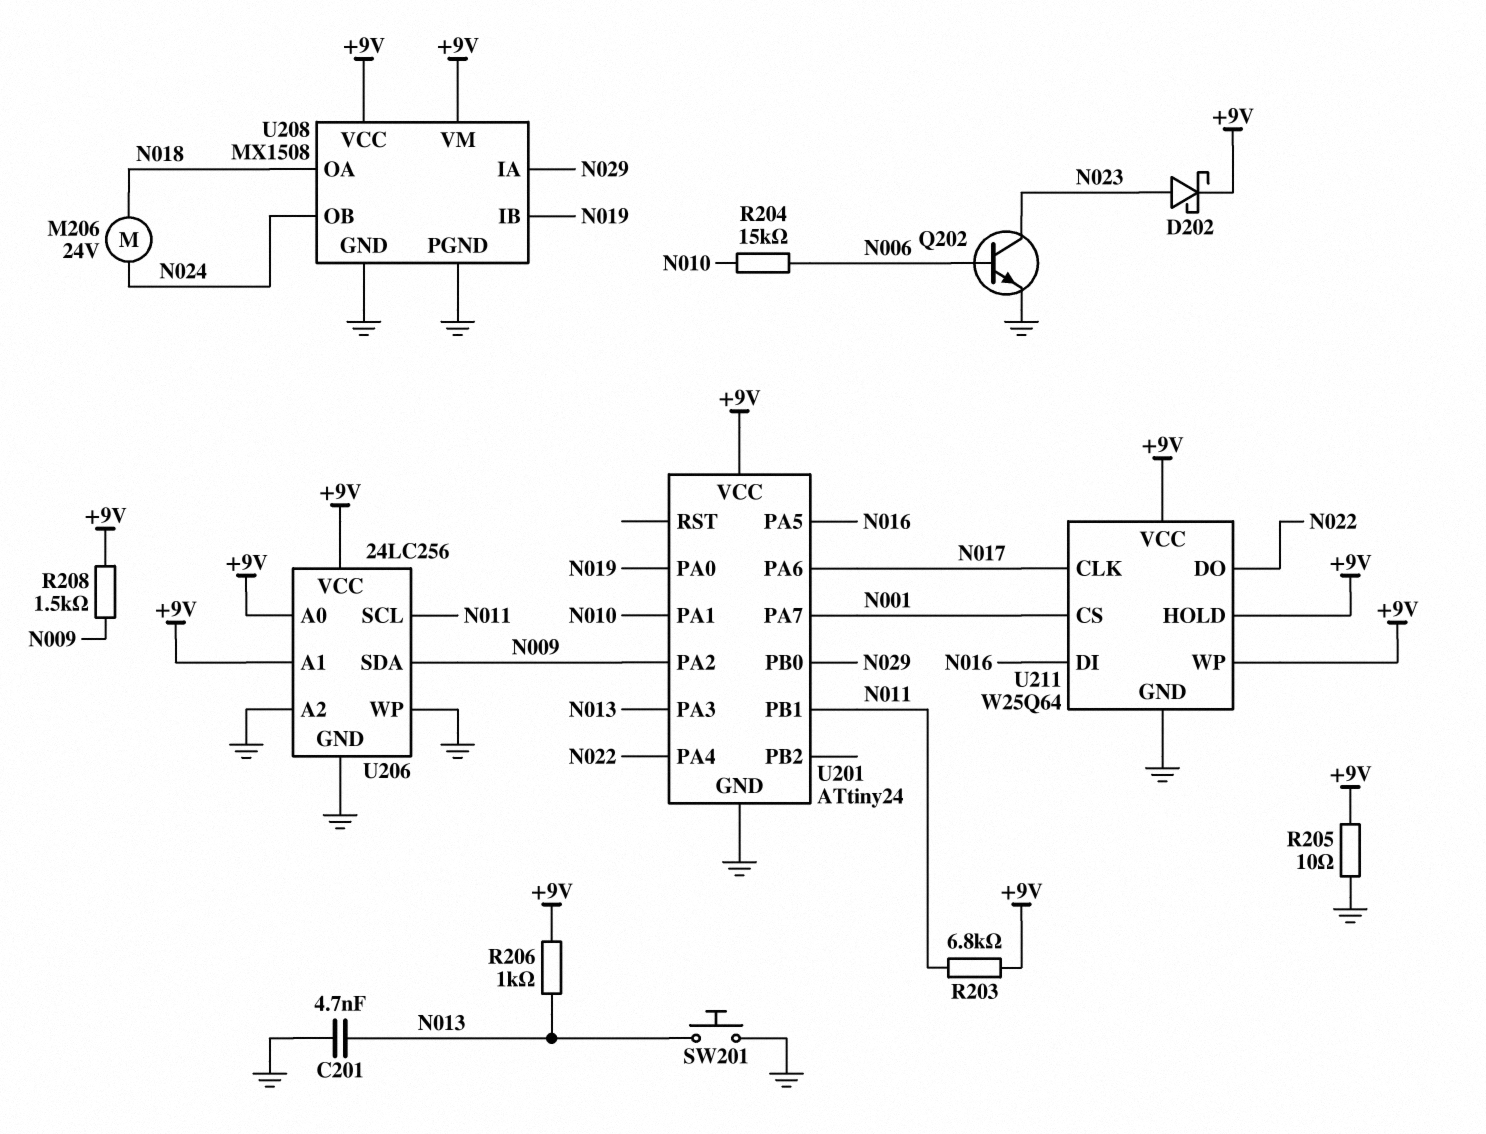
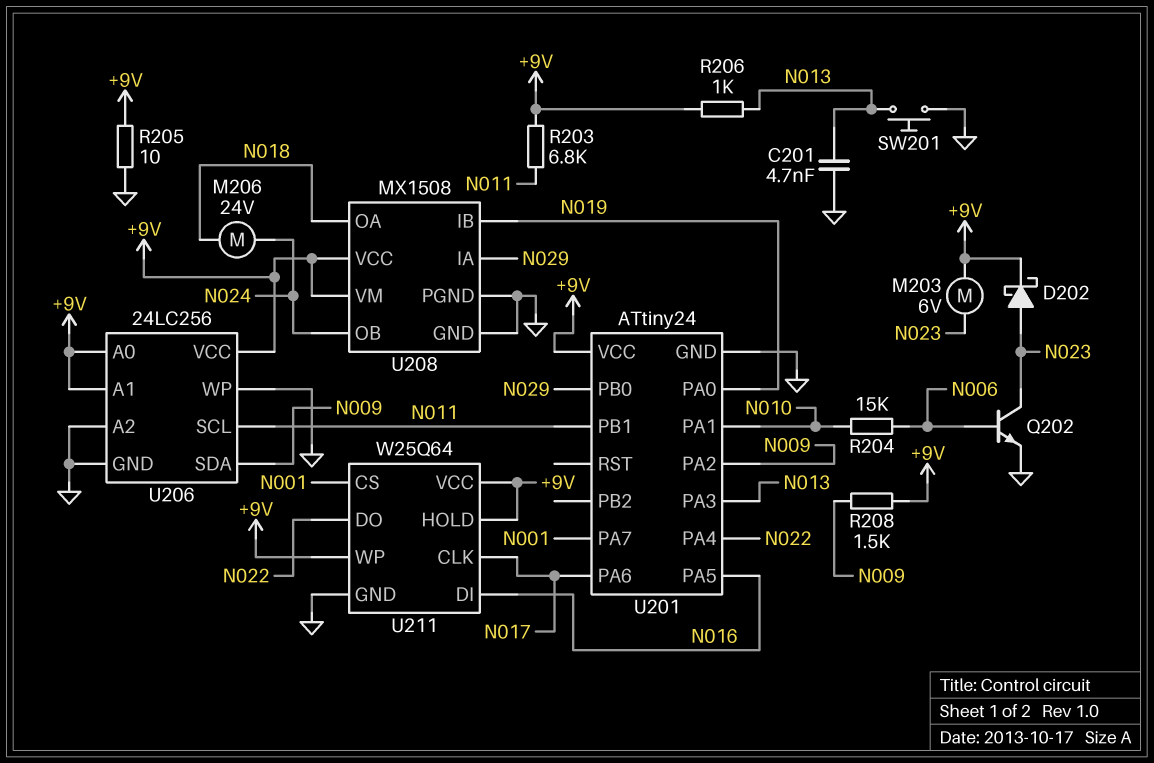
M203: none -> motor 6V (+9V, N023)

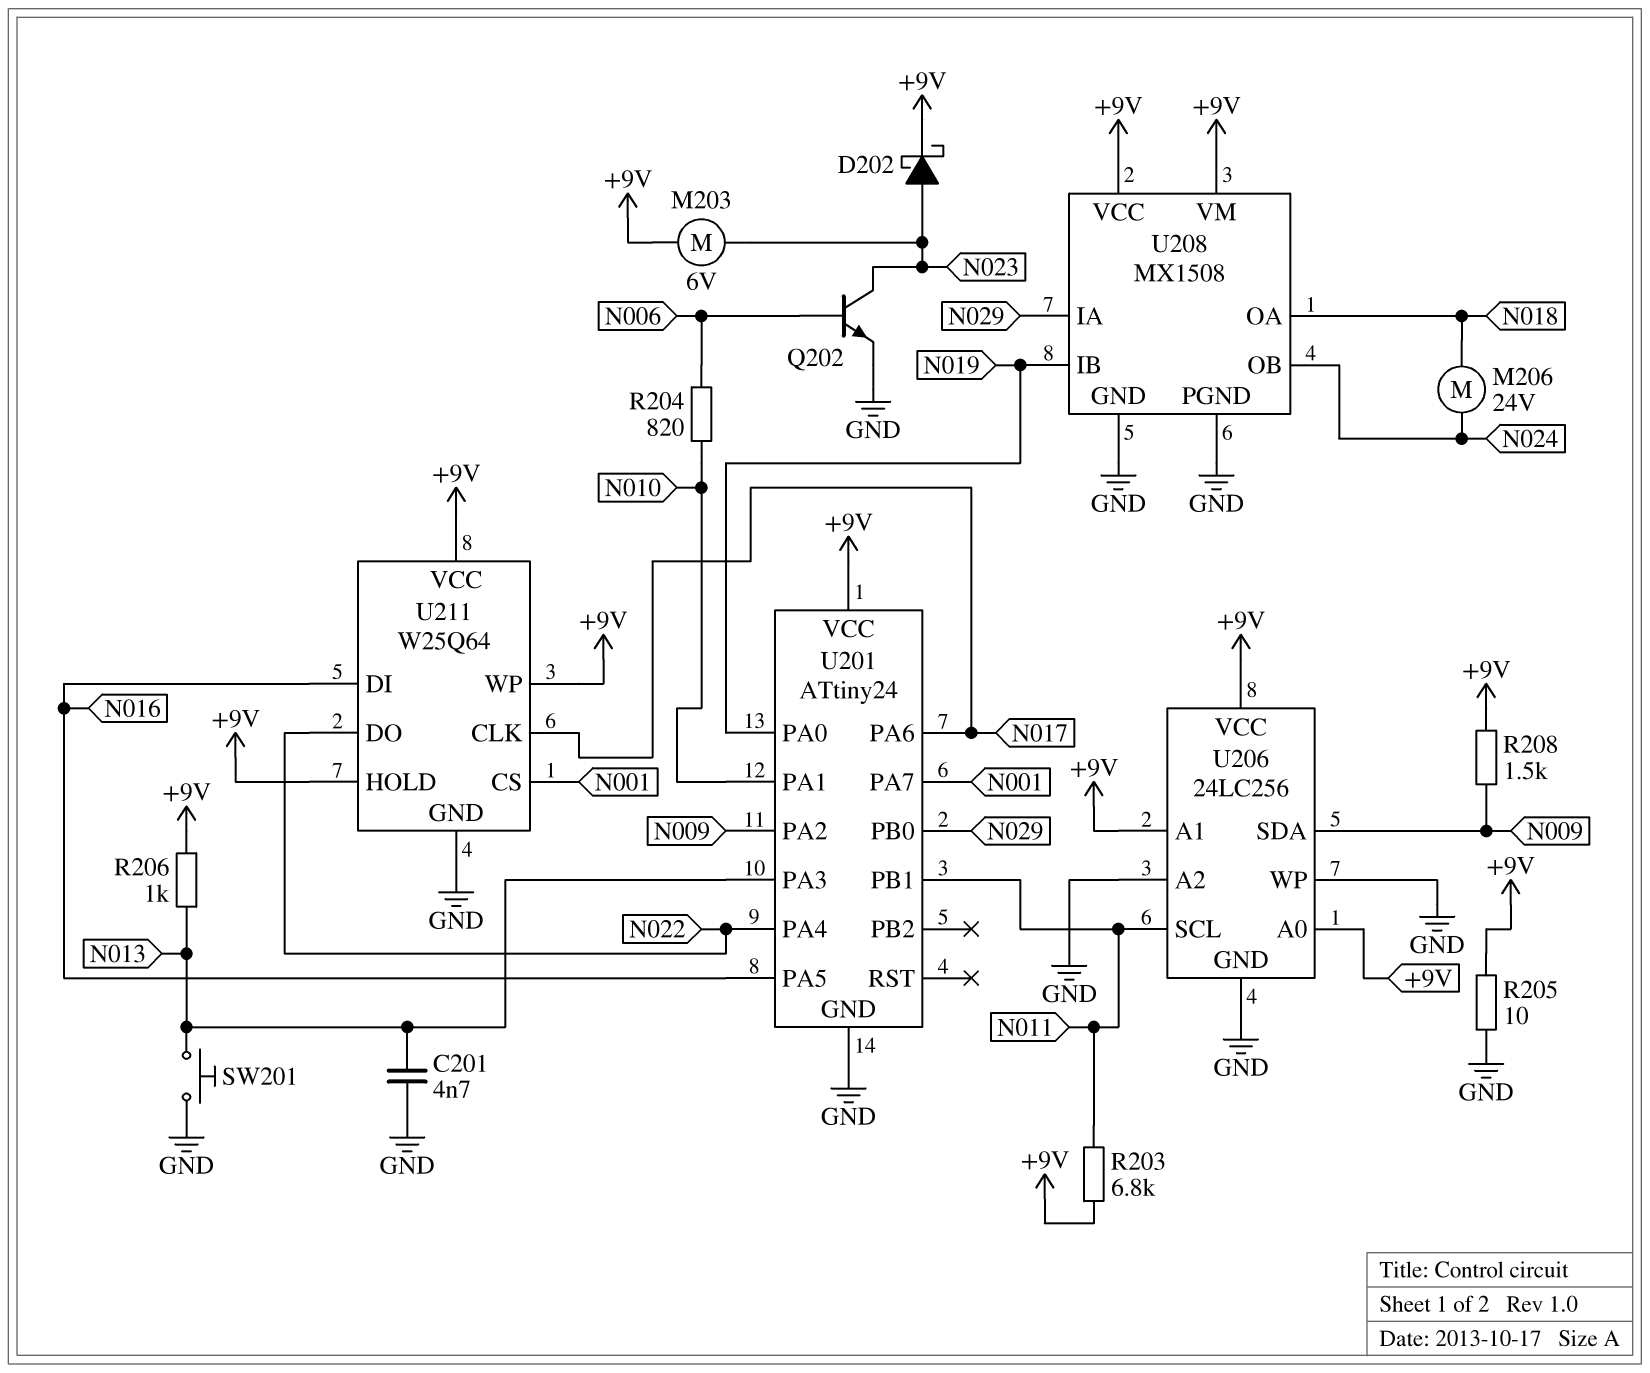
R204: 15k (N006, N010) -> 820 (N006, N010)

